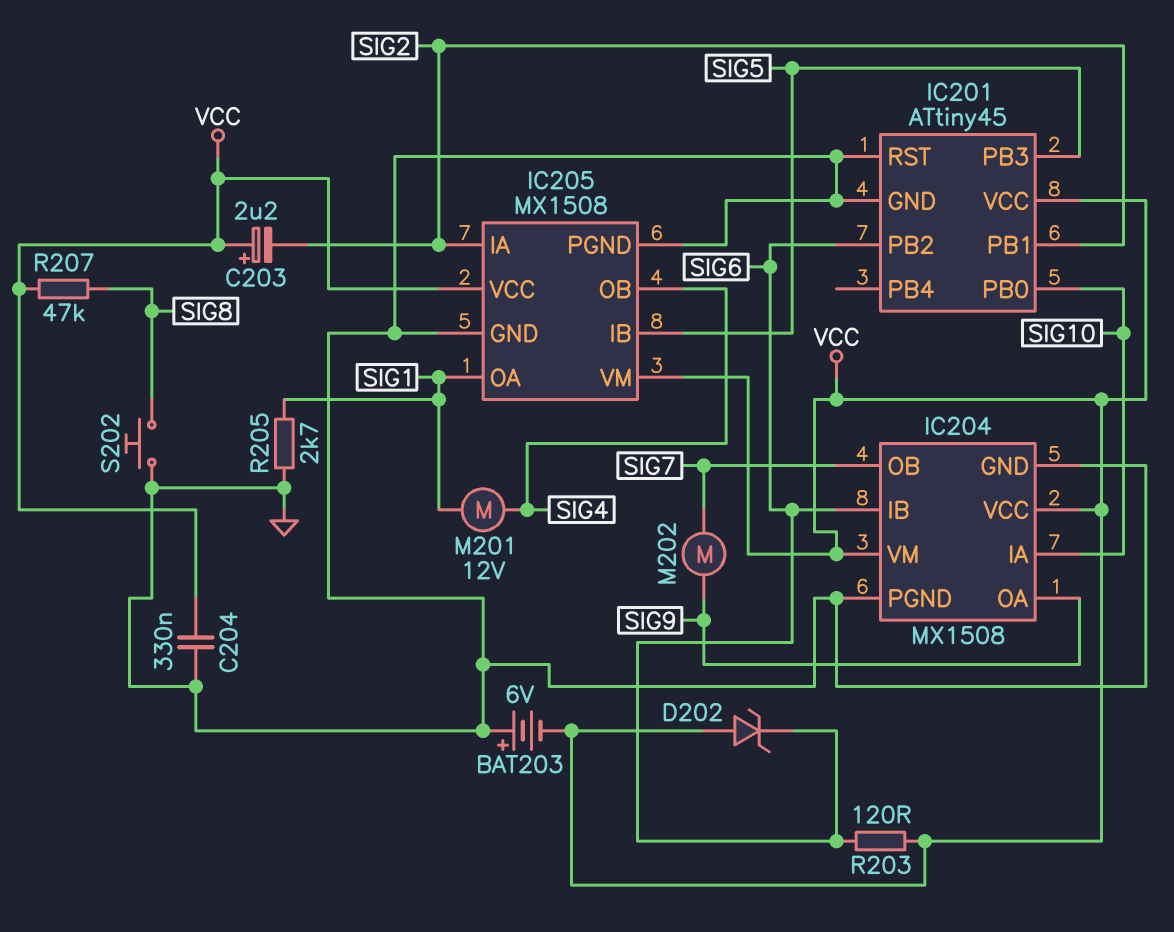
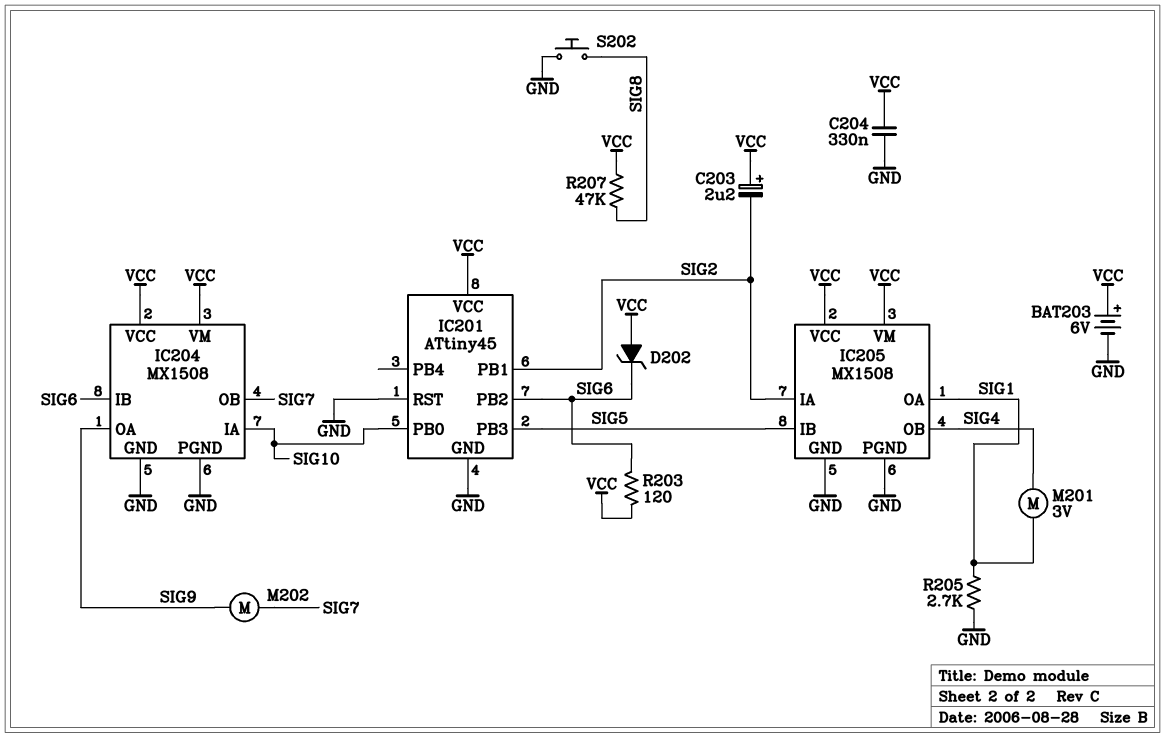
BAT203: 6V (plus GND, minus VCC) -> 6V (plus VCC, minus GND)
M201: motor 12V (SIG1, SIG4) -> motor 3V (SIG1, SIG4)

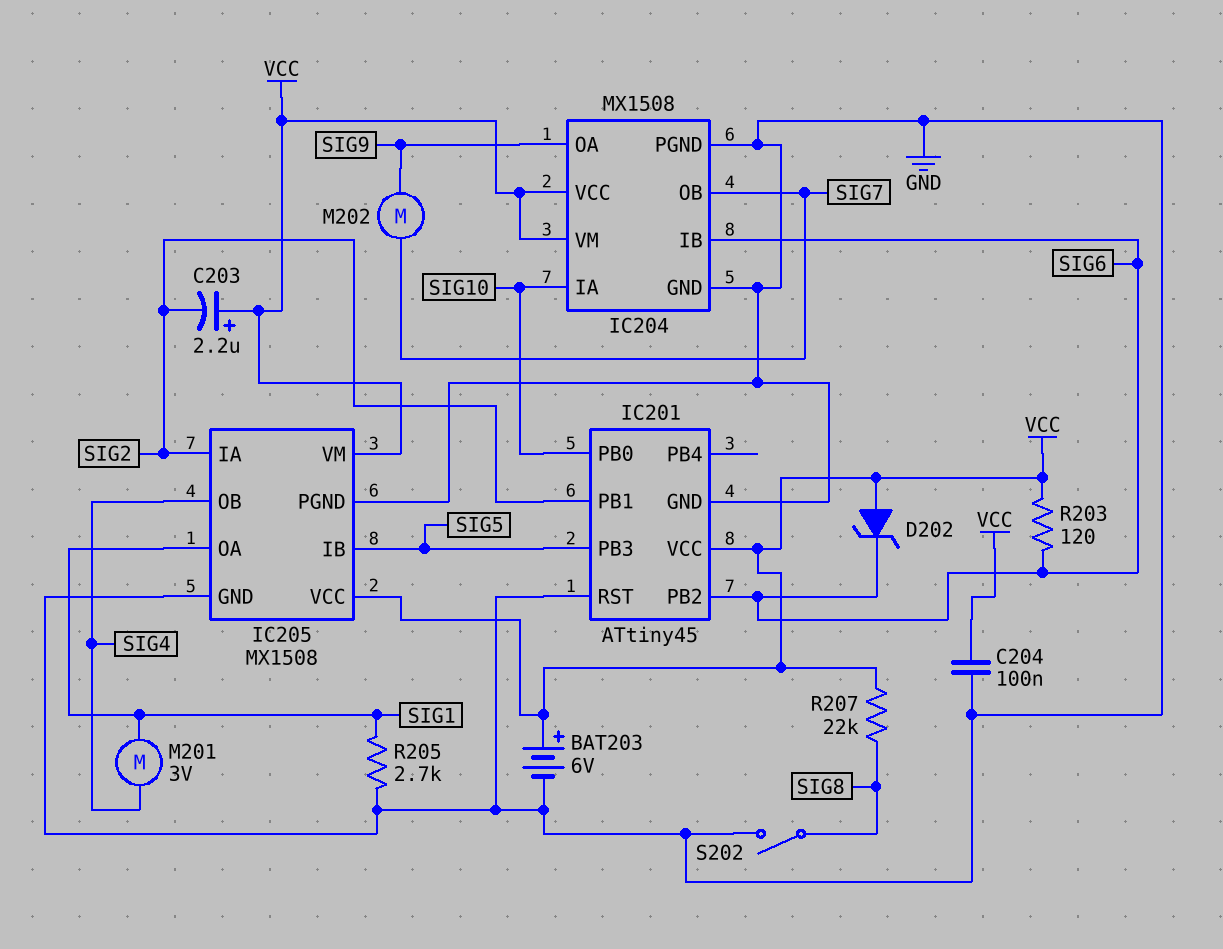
C204: 330nF (GND, VCC) -> 100nF (GND, VCC)
R207: 47k (SIG8, VCC) -> 22k (SIG8, VCC)
S202: button (GND, SIG8) -> switch (GND, SIG8)

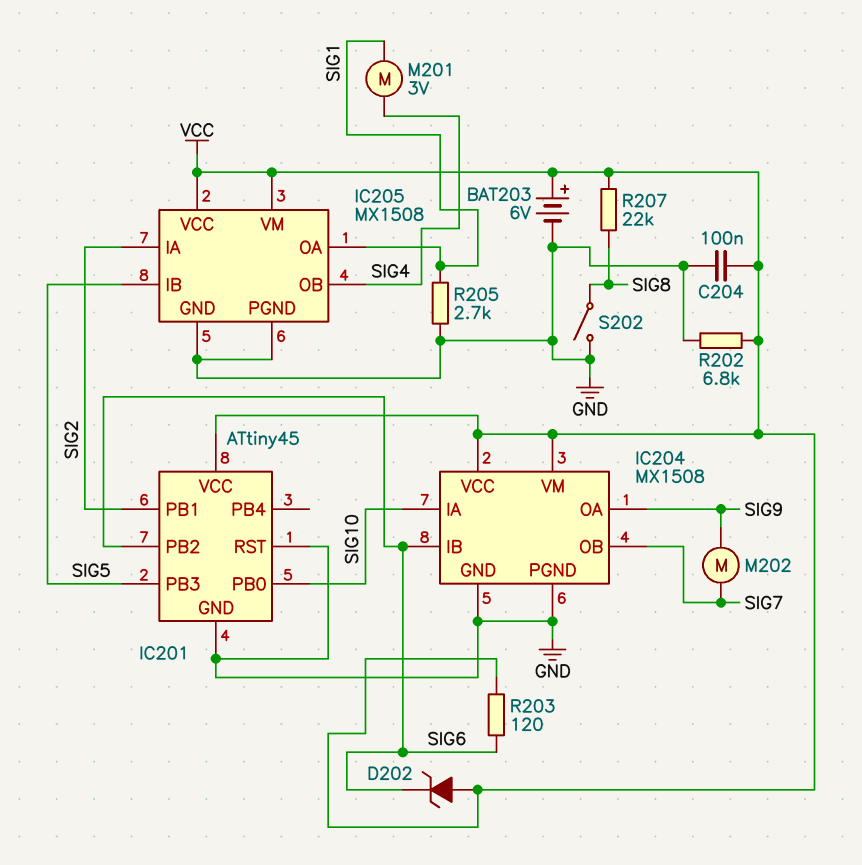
C203: 2.2uF (plus VCC, minus SIG2) -> none
R202: none -> 6.8k (GND, VCC)

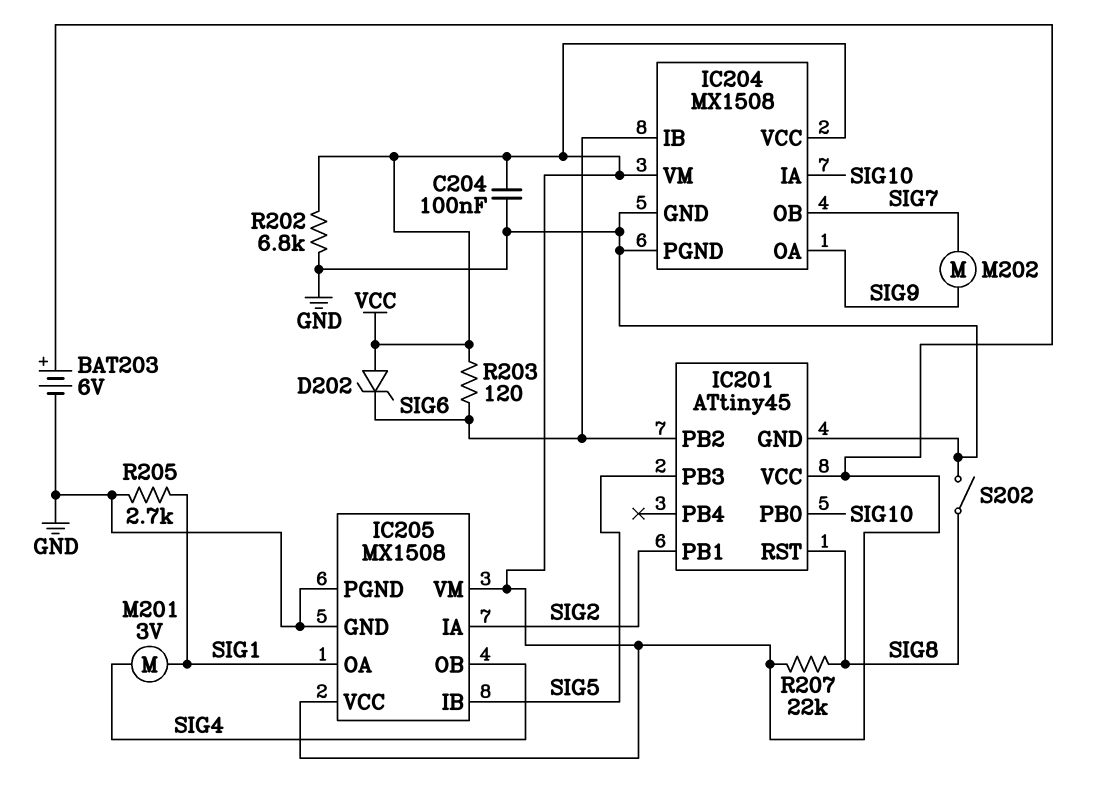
IC201 pin RST: GND -> SIG8

